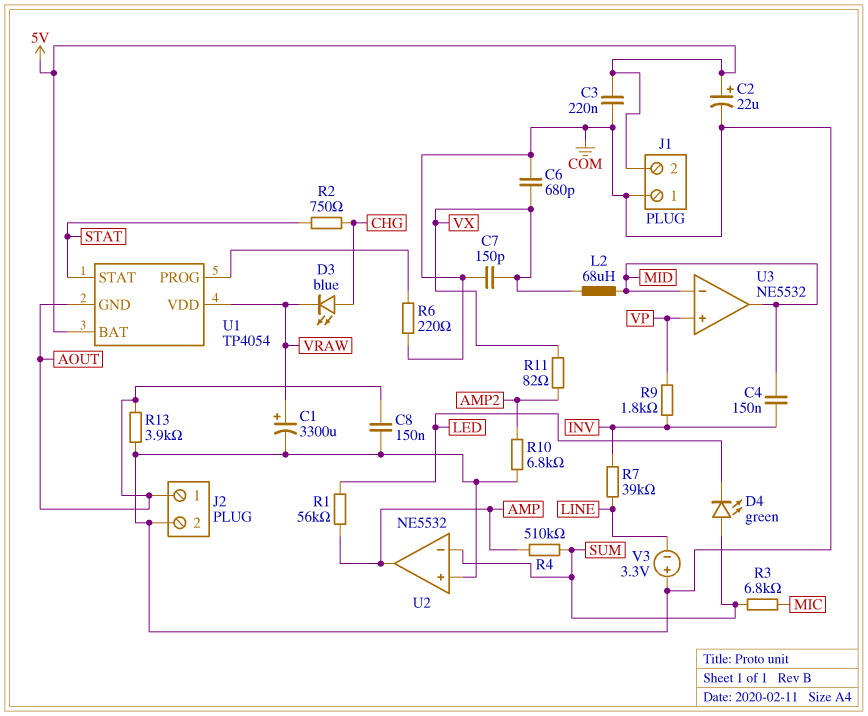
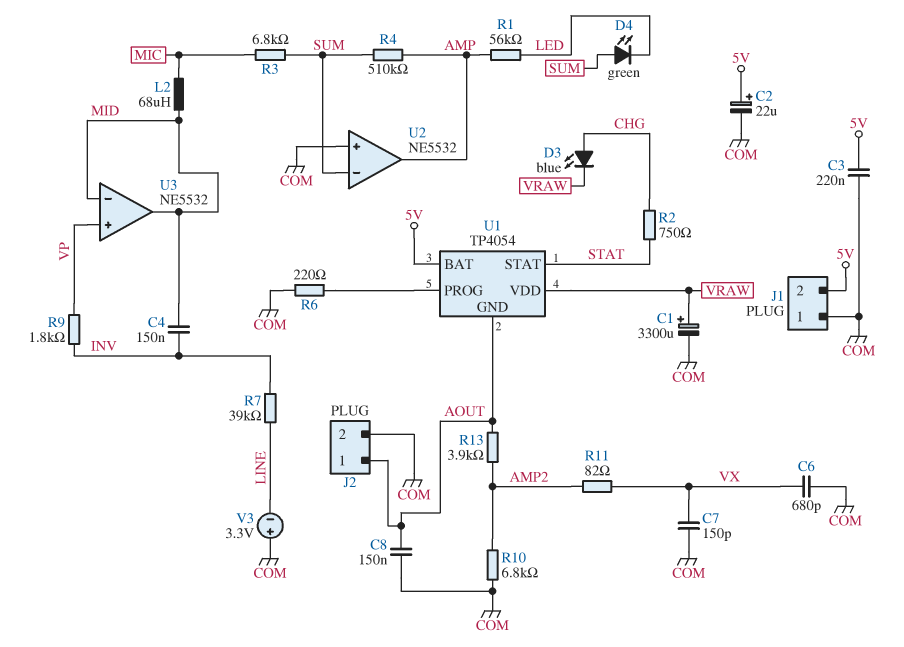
L2: 68uH (MID, VX) -> 68uH (MIC, MID)
R13: 3.9k (AOUT, COM) -> 3.9k (AMP2, AOUT)

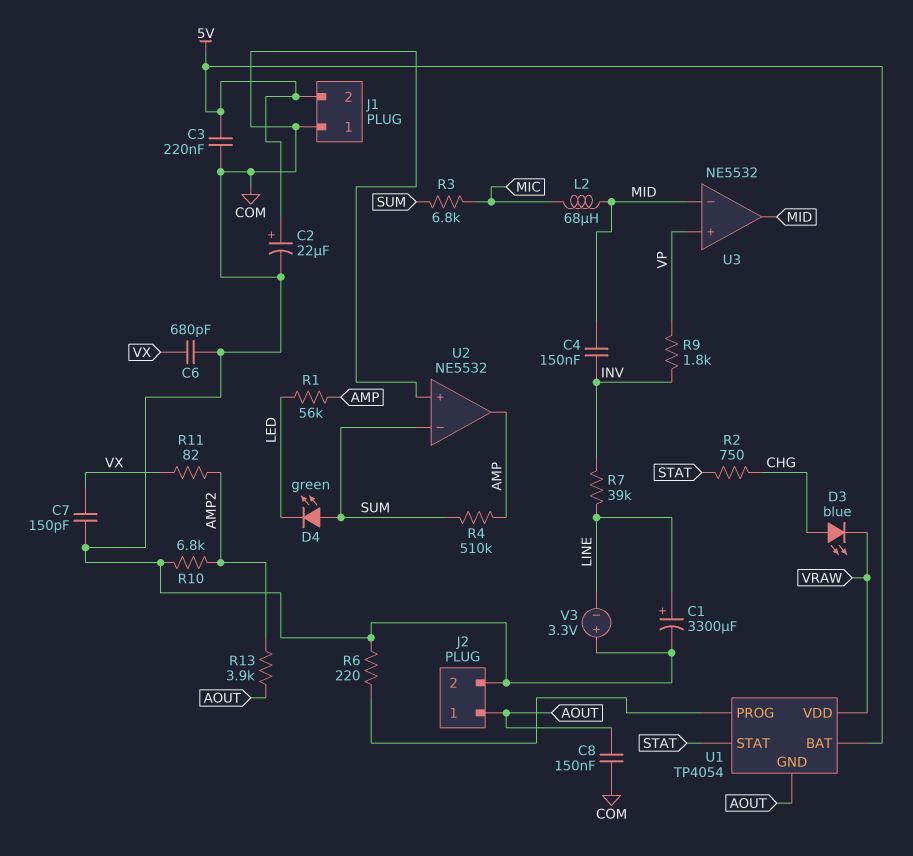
C1: 3300uF (plus VRAW, minus COM) -> 3300uF (plus LINE, minus COM)

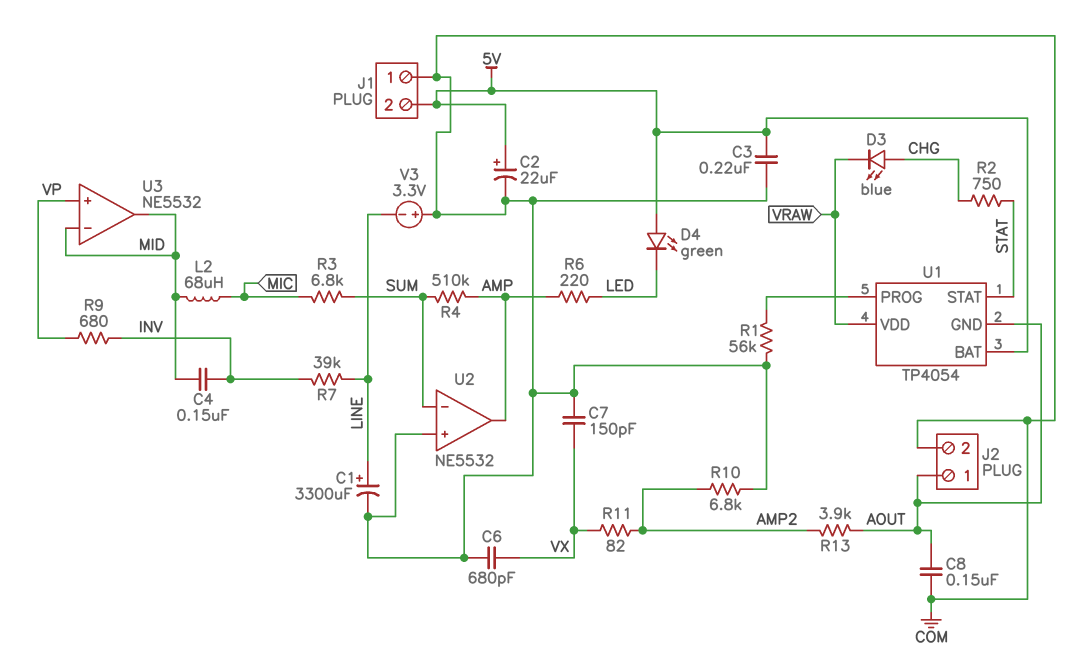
D4: LED green (A SUM, K LED) -> LED green (A 5V, K LED)
R1: 56k (AMP, LED) -> 56k (COM, U1/PROG)
R6: 220 (COM, U1/PROG) -> 220 (AMP, LED)
R9: 1.8k (INV, VP) -> 680 (INV, VP)

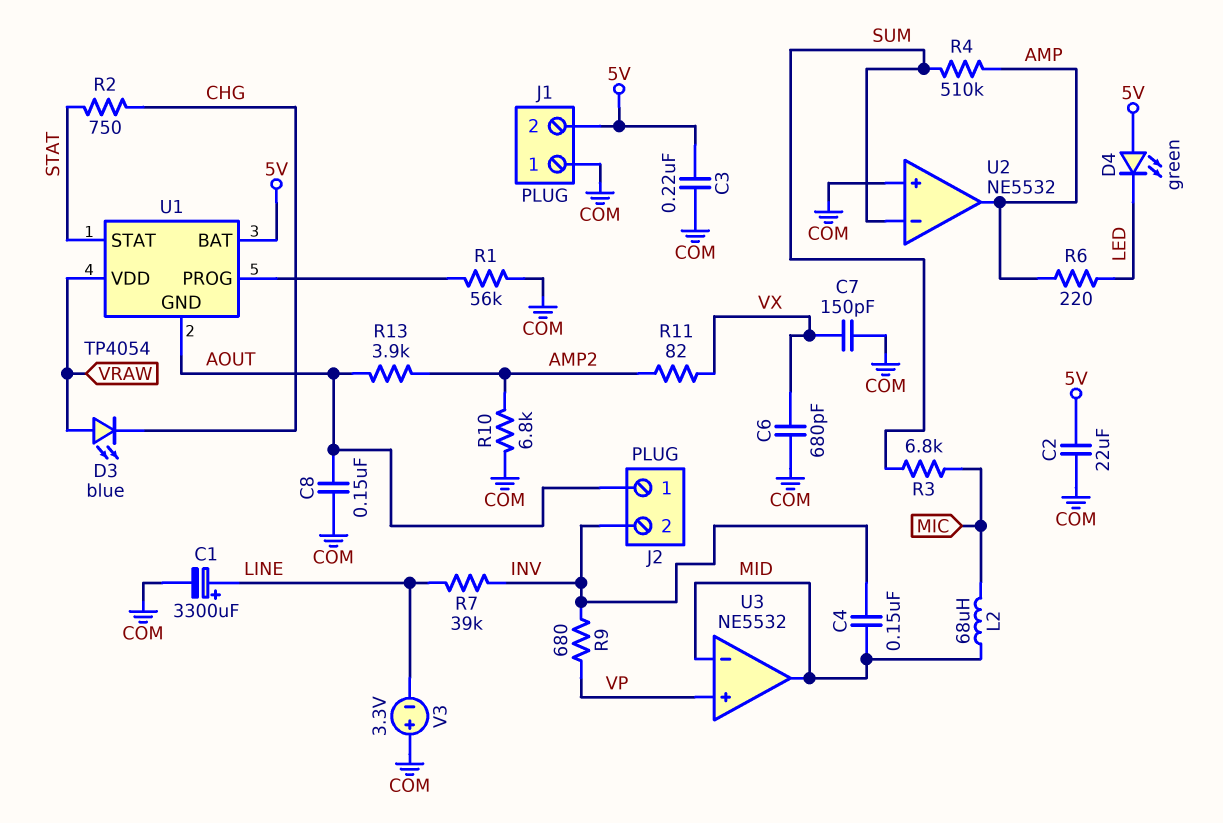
C2: 22uF (plus 5V, minus COM) -> 22uF (5V, COM)
D3: LED blue (A CHG, K VRAW) -> LED blue (A VRAW, K CHG)
J2 pin 2: COM -> INV

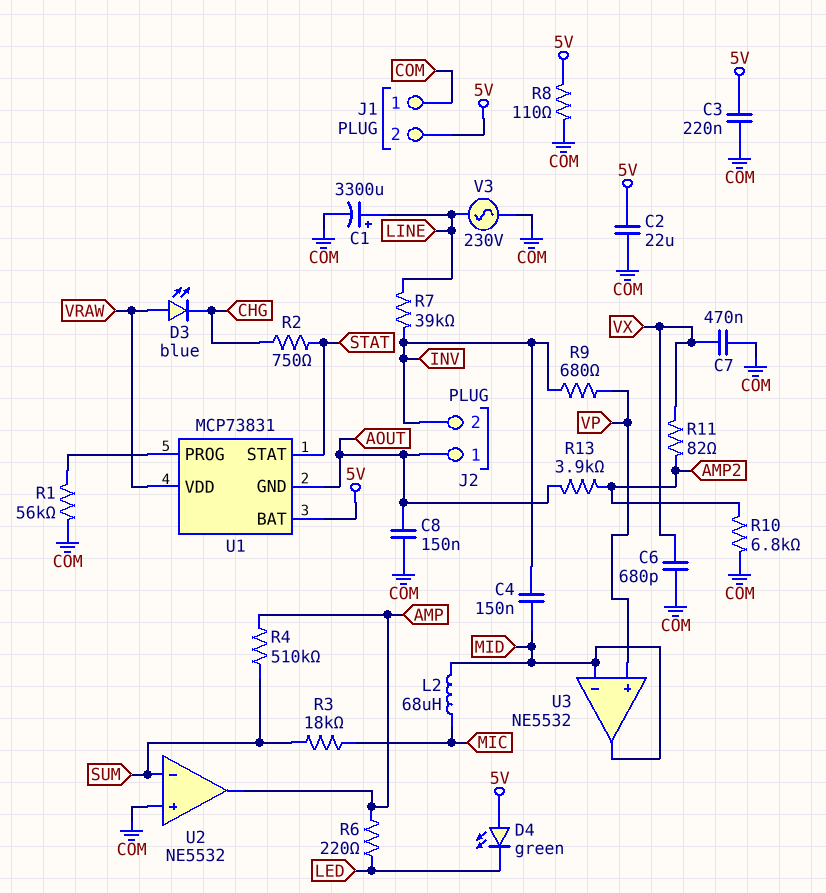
C7: 150pF (COM, VX) -> 470nF (COM, VX)
R3: 6.8k (MIC, SUM) -> 18k (MIC, SUM)
R8: none -> 110 (5V, COM)
U1: TP4054 -> MCP73831
V3: 3.3V (plus COM, minus LINE) -> AC 230V (COM, LINE)

